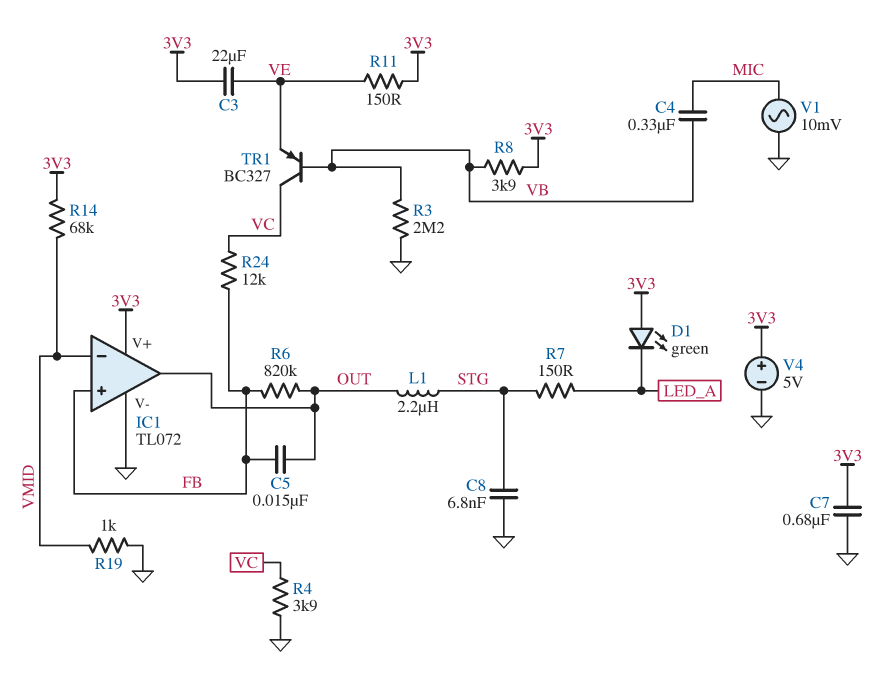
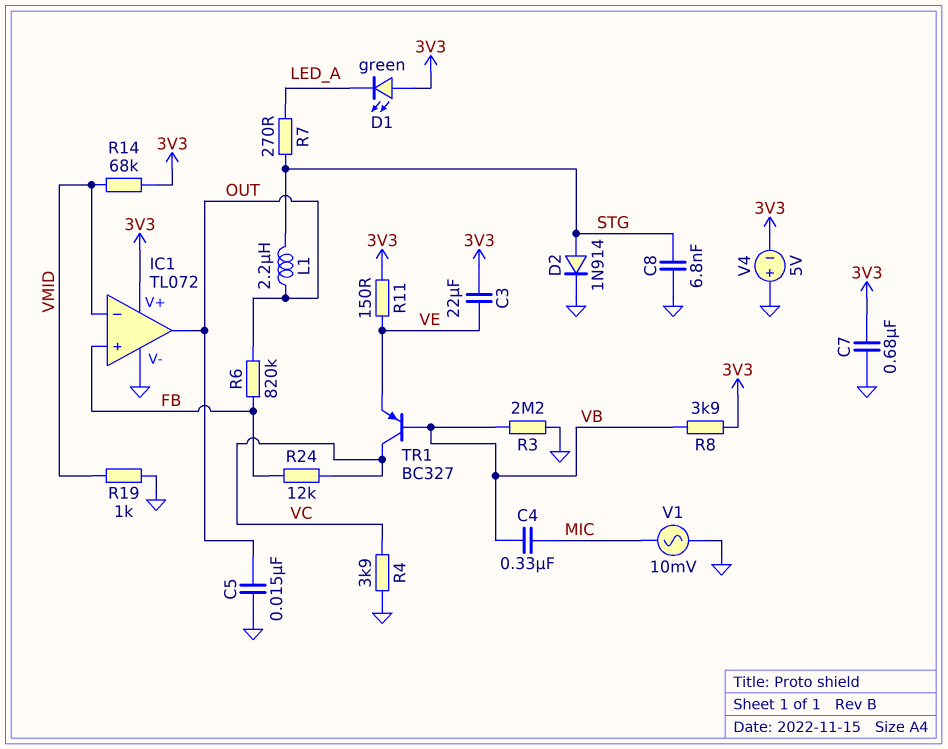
C5: 15nF (FB, OUT) -> 15nF (GND, OUT)
D2: none -> diode 1N914 (A STG, K GND)
R7: 150 (LED_A, STG) -> 270 (LED_A, STG)
V4: 5V (plus 3V3, minus GND) -> 5V (plus GND, minus 3V3)

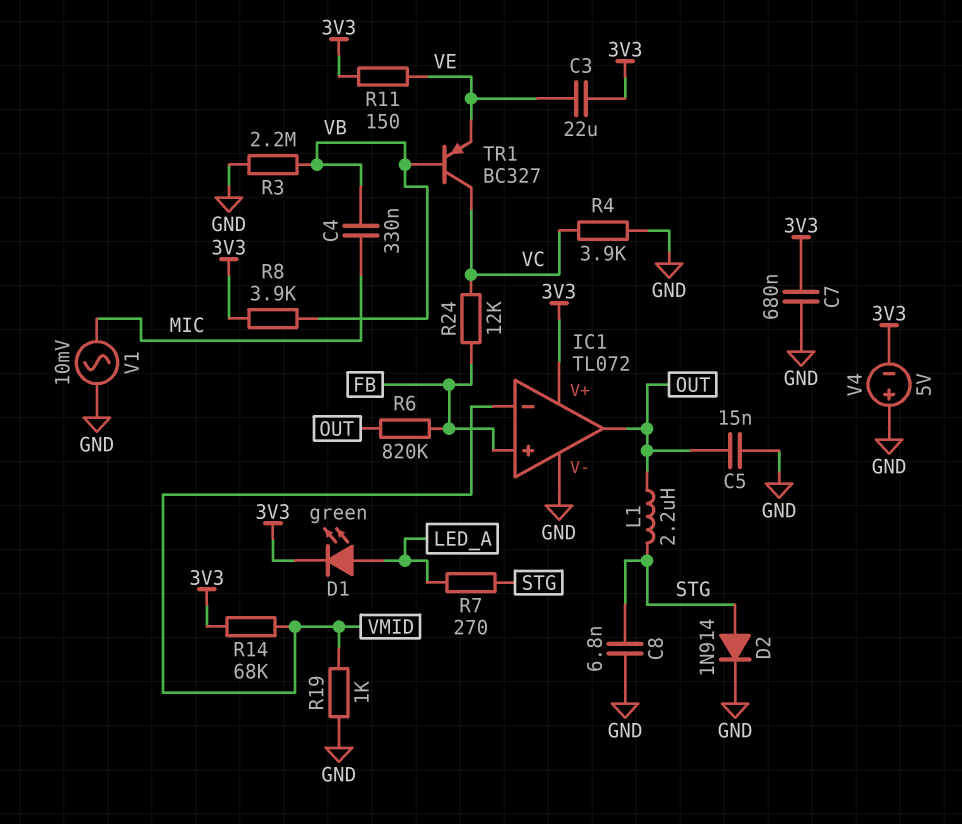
D1: LED green (A 3V3, K LED_A) -> LED green (A LED_A, K 3V3)

